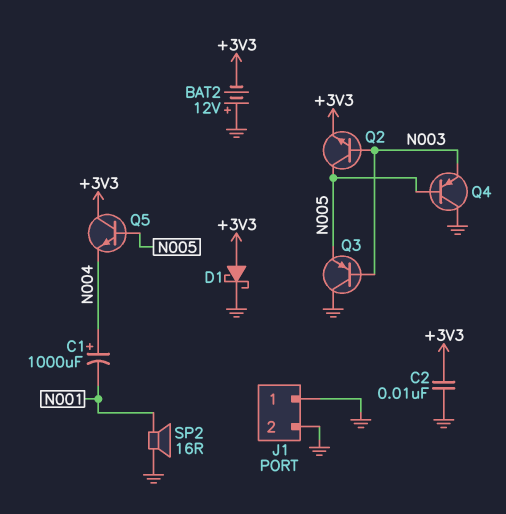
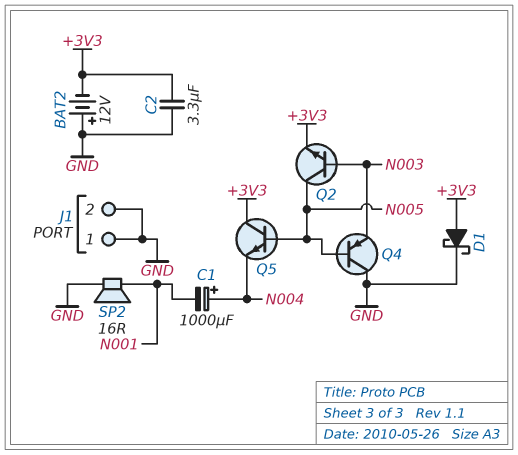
C2: 10nF (+3V3, GND) -> 3.3uF (+3V3, GND)
Q3: PNP (B N003, C GND, E N005) -> none

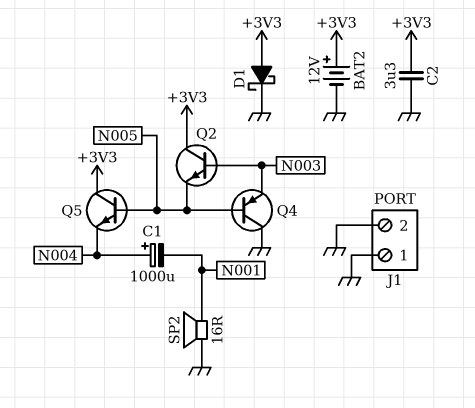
BAT2: 12V (plus GND, minus +3V3) -> 12V (plus +3V3, minus GND)
Q2: NPN (B N003, C N005, E +3V3) -> NPN (B N003, C +3V3, E N005)

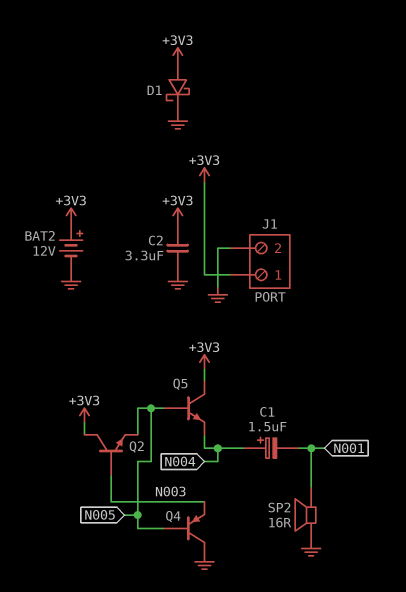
C1: 1000uF (plus N004, minus N001) -> 1.5uF (plus N004, minus N001)
J1 pin 1: GND -> +3V3

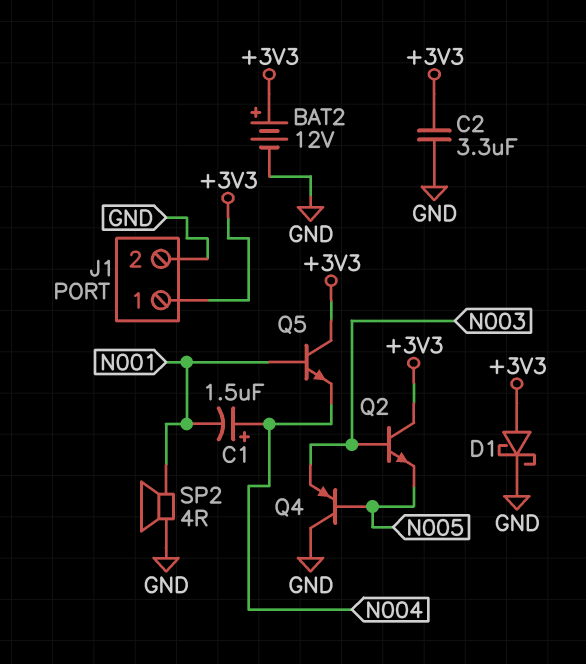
Q5: NPN (B N005, C +3V3, E N004) -> NPN (B N001, C +3V3, E N004)
SP2: speaker 16R (GND, N001) -> speaker 4R (GND, N001)

